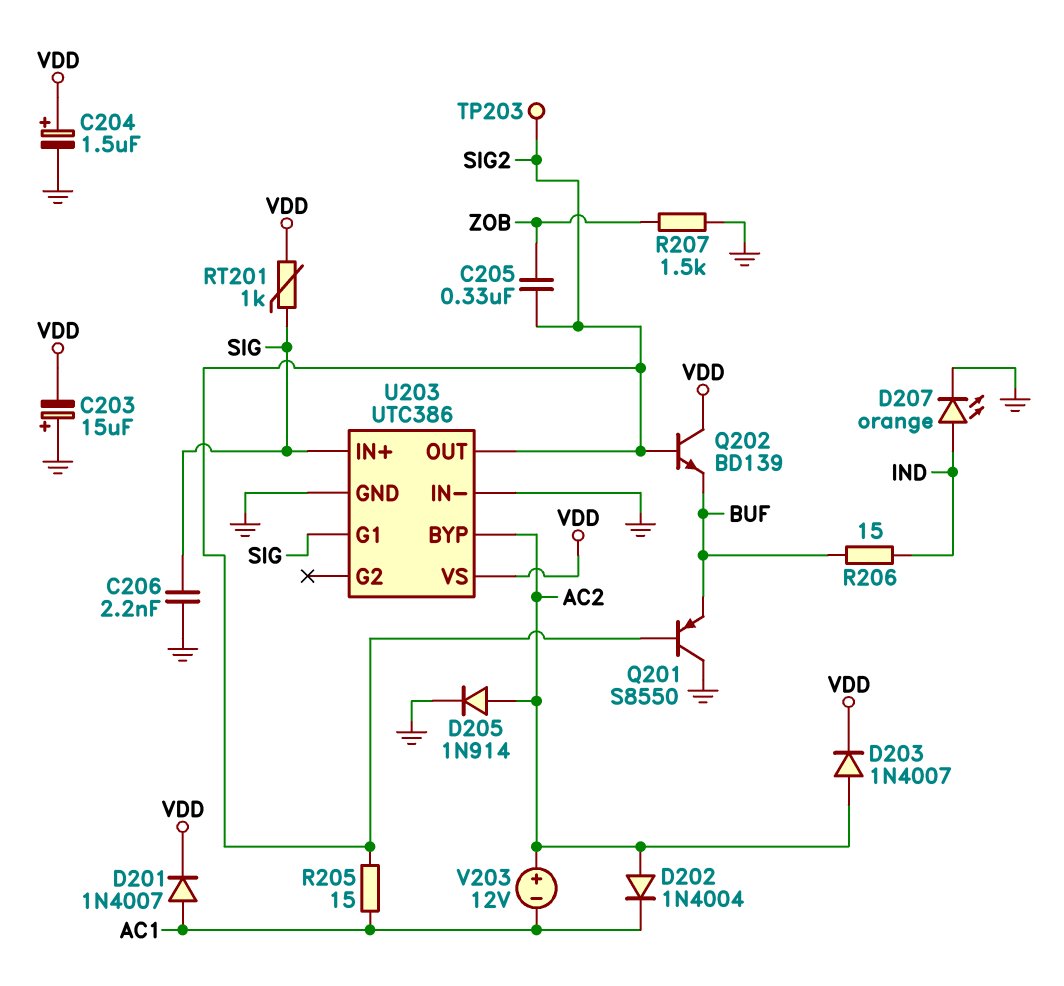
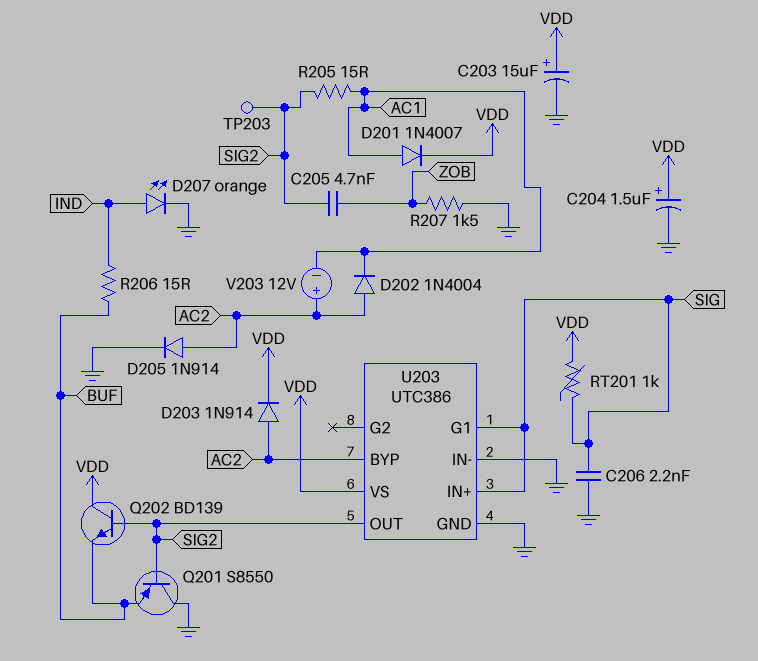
C203: 15uF (plus GND, minus VDD) -> 15uF (plus VDD, minus GND)
C205: 330nF (SIG2, ZOB) -> 4.7nF (SIG2, ZOB)
D203: diode 1N4007 (A AC2, K VDD) -> diode 1N914 (A AC2, K VDD)

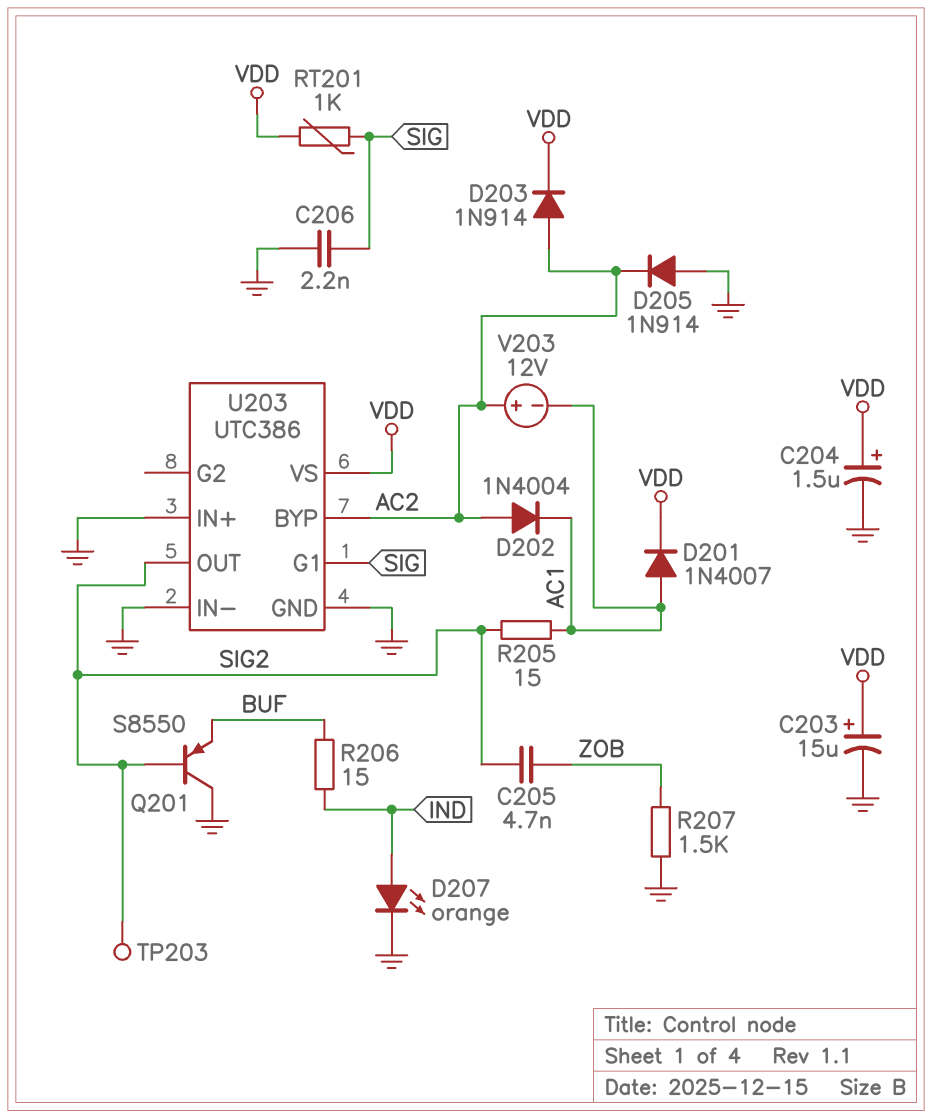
D205: diode 1N914 (A AC2, K GND) -> diode 1N914 (A GND, K AC2)
Q202: NPN BD139 (B SIG2, C VDD, E BUF) -> none
U203 pin IN+: SIG -> GND

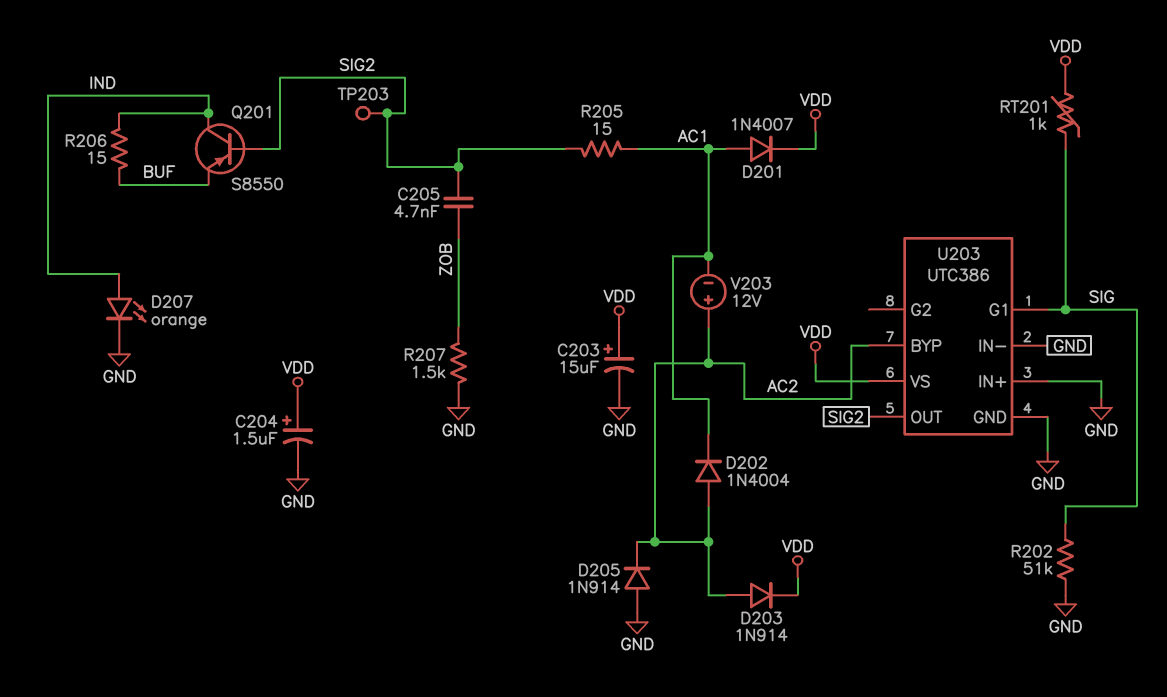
C206: 2.2nF (GND, SIG) -> none
Q201: PNP S8550 (B SIG2, C GND, E BUF) -> PNP S8550 (B SIG2, C IND, E BUF)
R202: none -> 51k (GND, SIG)

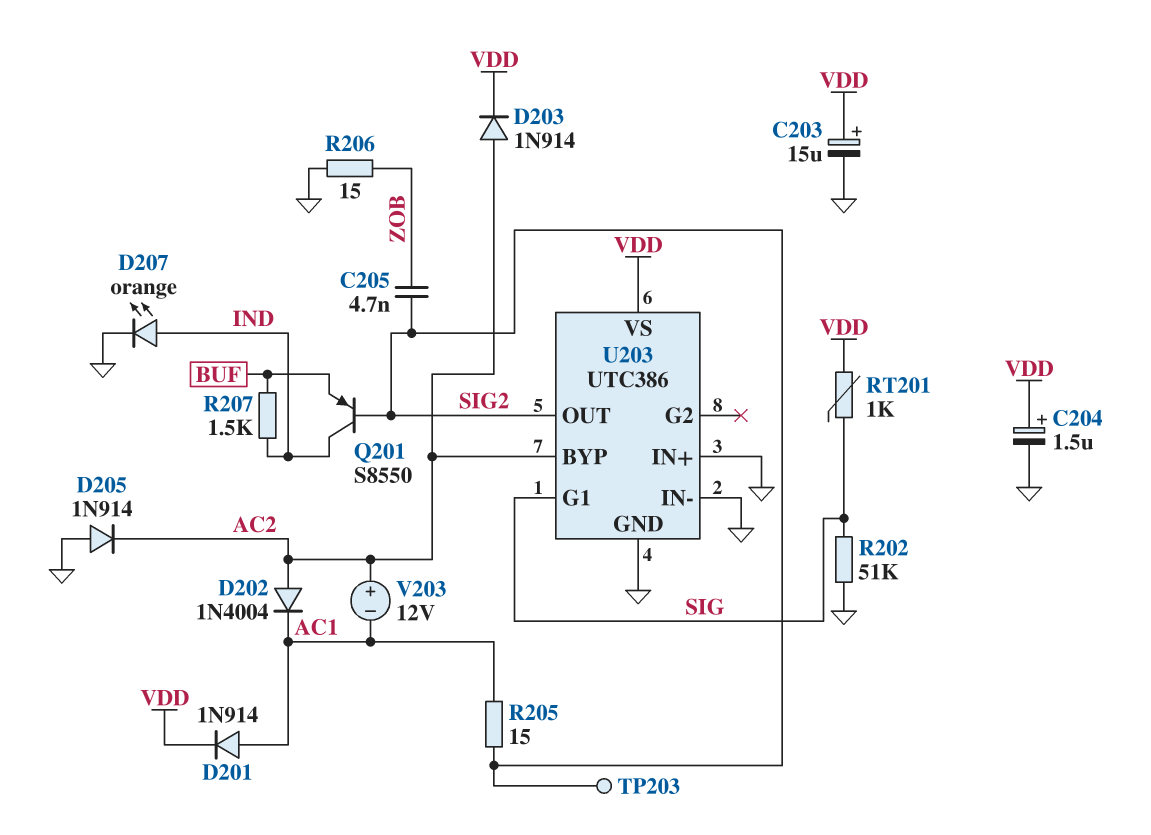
D201: diode 1N4007 (A AC1, K VDD) -> diode 1N914 (A AC1, K VDD)
R206: 15 (BUF, IND) -> 15 (GND, ZOB)
R207: 1.5k (GND, ZOB) -> 1.5k (BUF, IND)

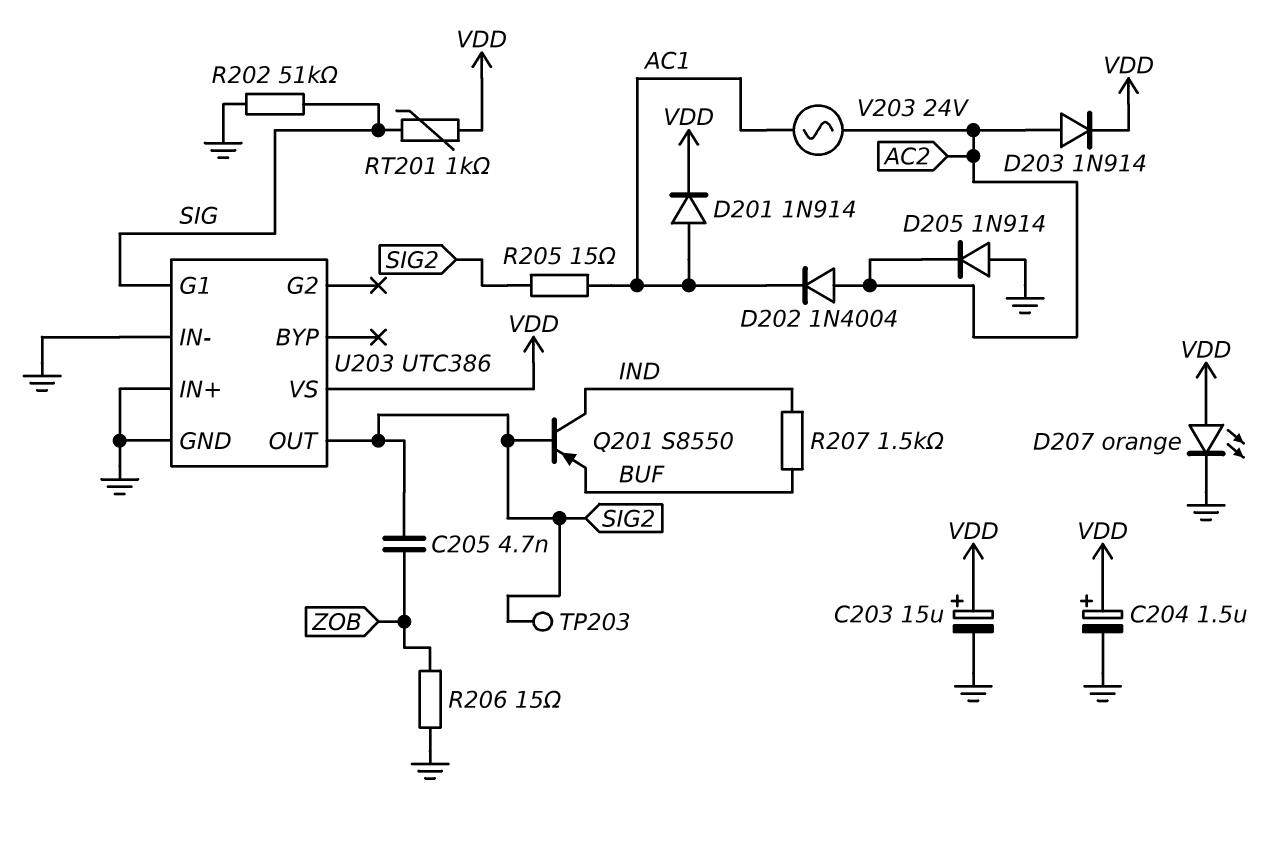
D207: LED orange (A IND, K GND) -> LED orange (A VDD, K GND)
U203 pin BYP: AC2 -> none
V203: 12V (plus AC2, minus AC1) -> AC 24V (AC1, AC2)

